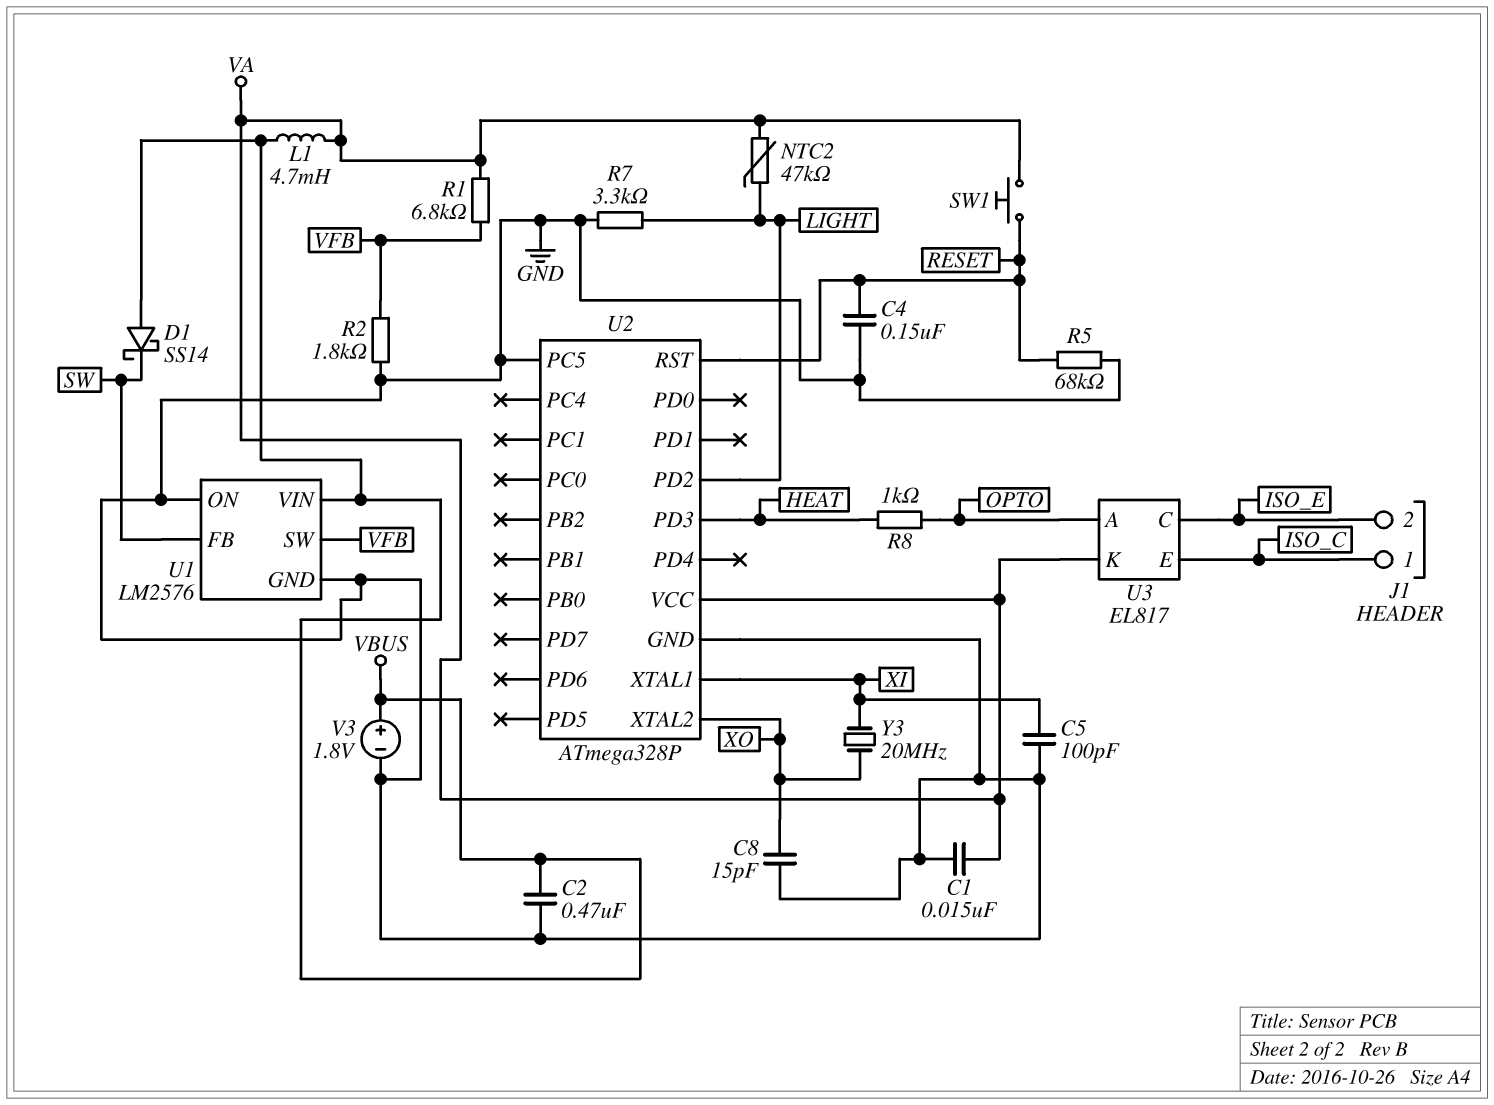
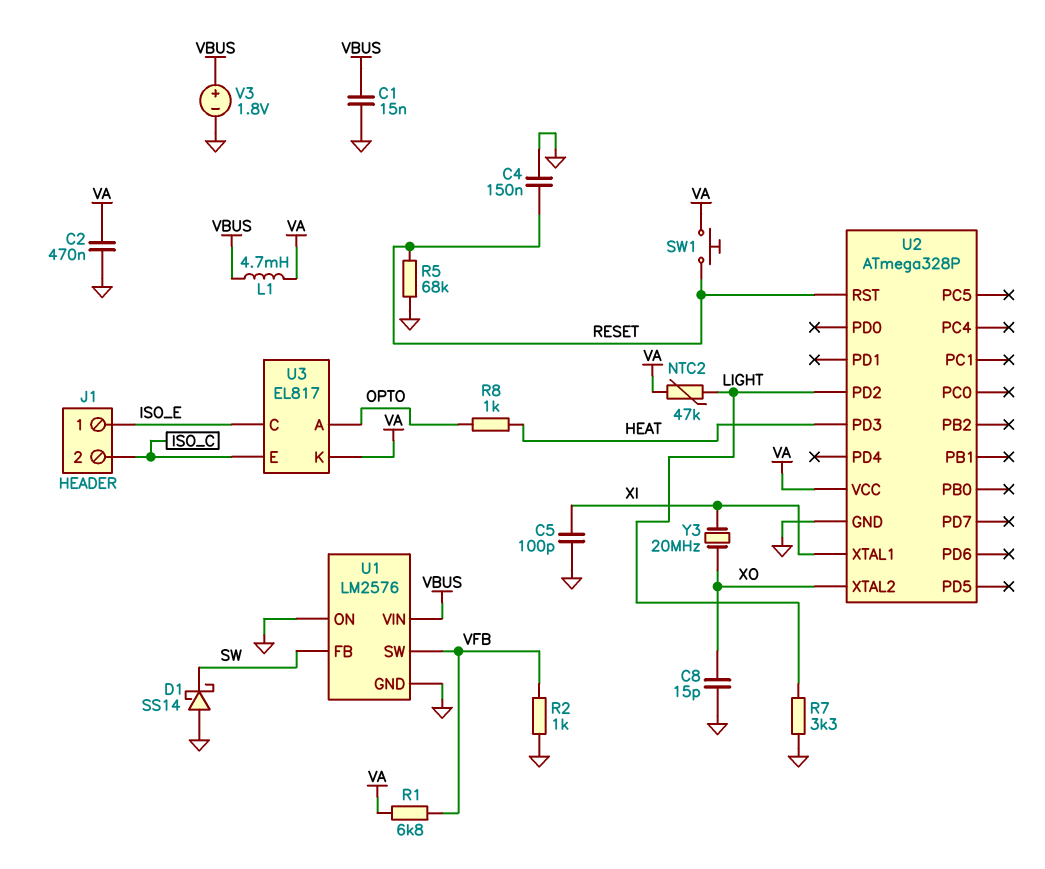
C1: 15nF (GND, VA) -> 15nF (GND, VBUS)
C2: 470nF (GND, VBUS) -> 470nF (GND, VA)
D1: schottky SS14 (A VBUS, K SW) -> schottky SS14 (A GND, K SW)
J1 pin 1: ISO_C -> ISO_E
J1 pin 2: ISO_E -> ISO_C
R2: 1.8k (GND, VFB) -> 1k (GND, VFB)
U2 pin PC5: GND -> none

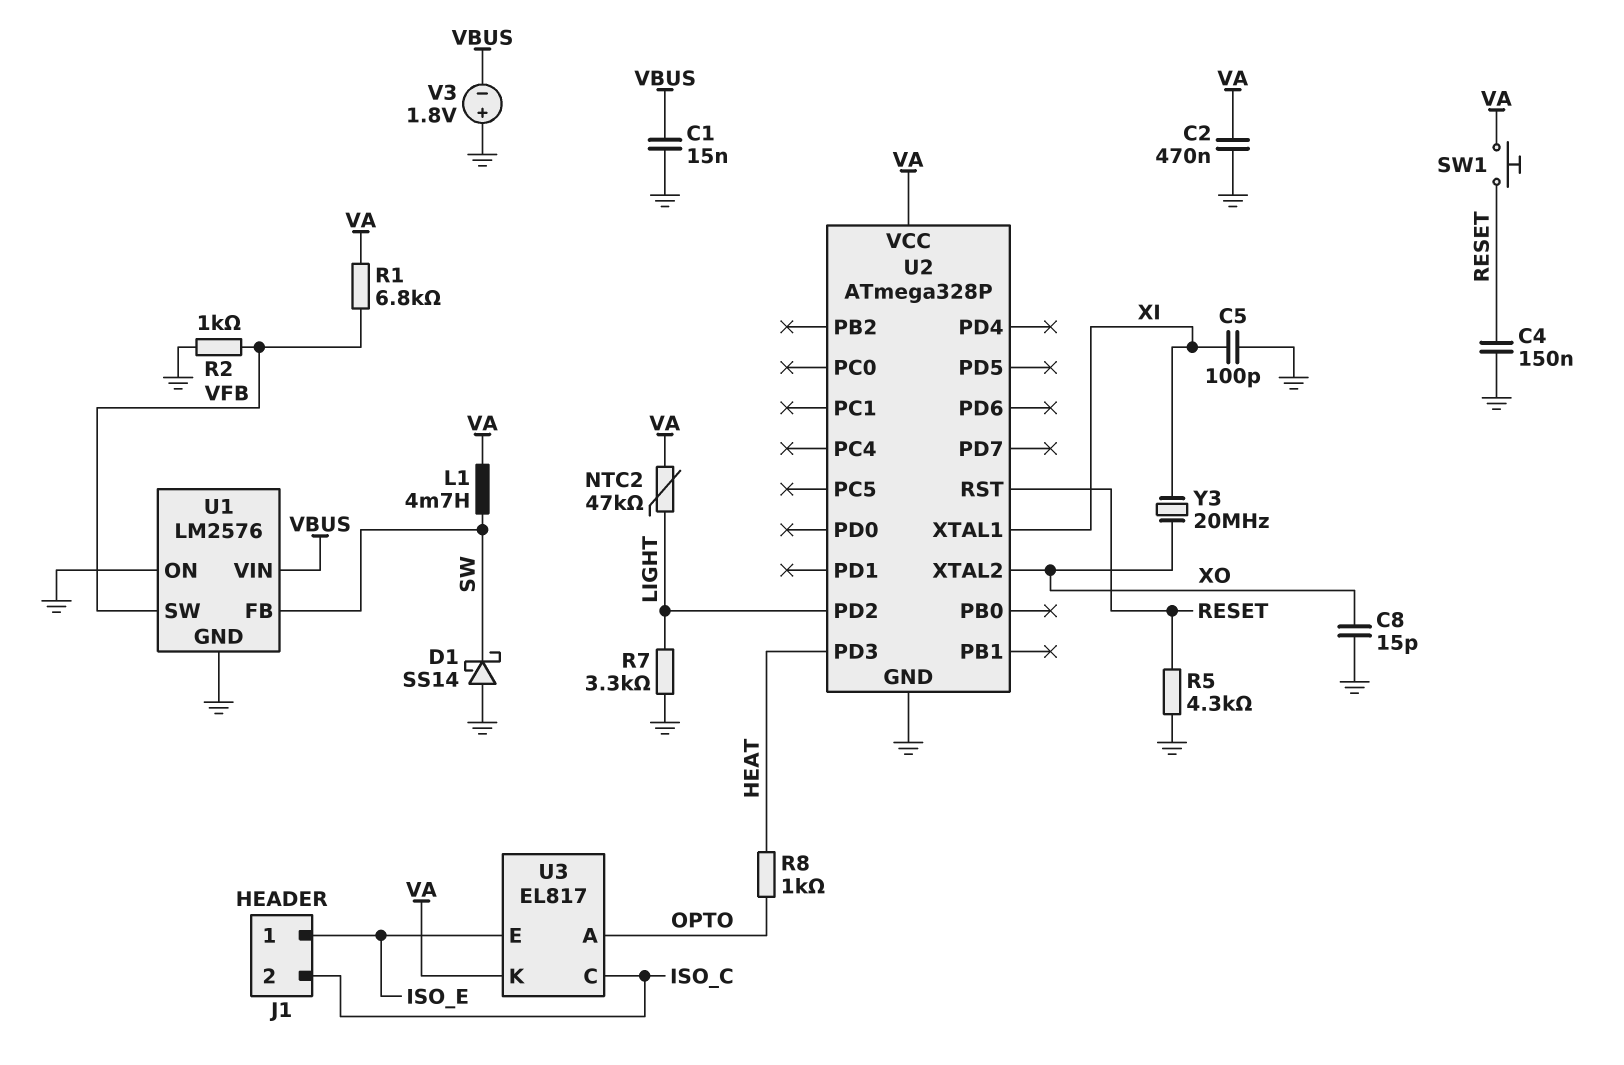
L1: 4.7mH (VA, VBUS) -> 4.7mH (SW, VA)
R5: 68k (GND, RESET) -> 4.3k (GND, RESET)
U3 pin C: ISO_E -> ISO_C
U3 pin E: ISO_C -> ISO_E
V3: 1.8V (plus VBUS, minus GND) -> 1.8V (plus GND, minus VBUS)

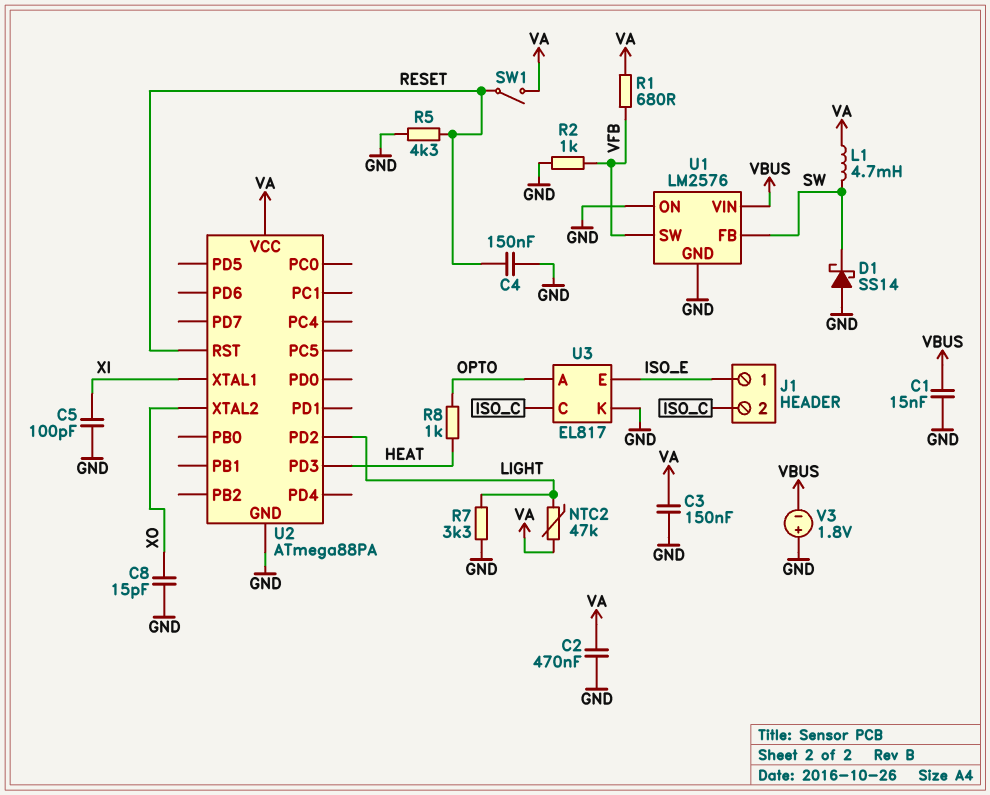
C3: none -> 150nF (GND, VA)
R1: 6.8k (VA, VFB) -> 680 (VA, VFB)
SW1: button (RESET, VA) -> switch (RESET, VA)
U2: ATmega328P -> ATmega88PA
U3 pin K: VA -> GND
Y3: 20MHz (XI, XO) -> none

